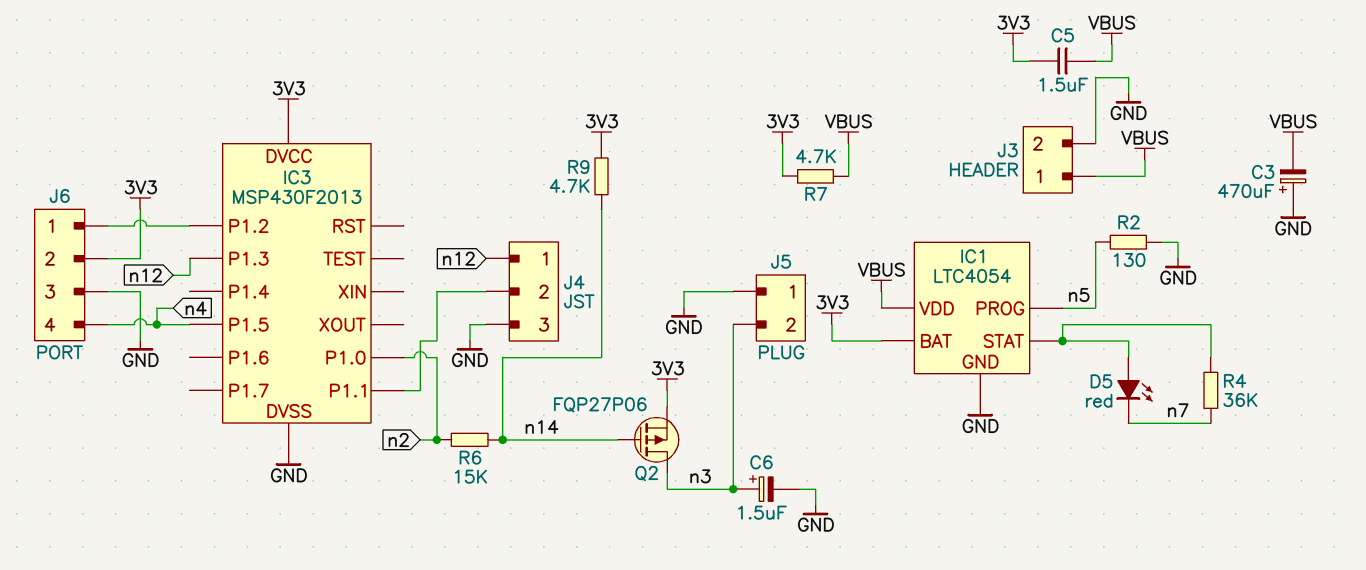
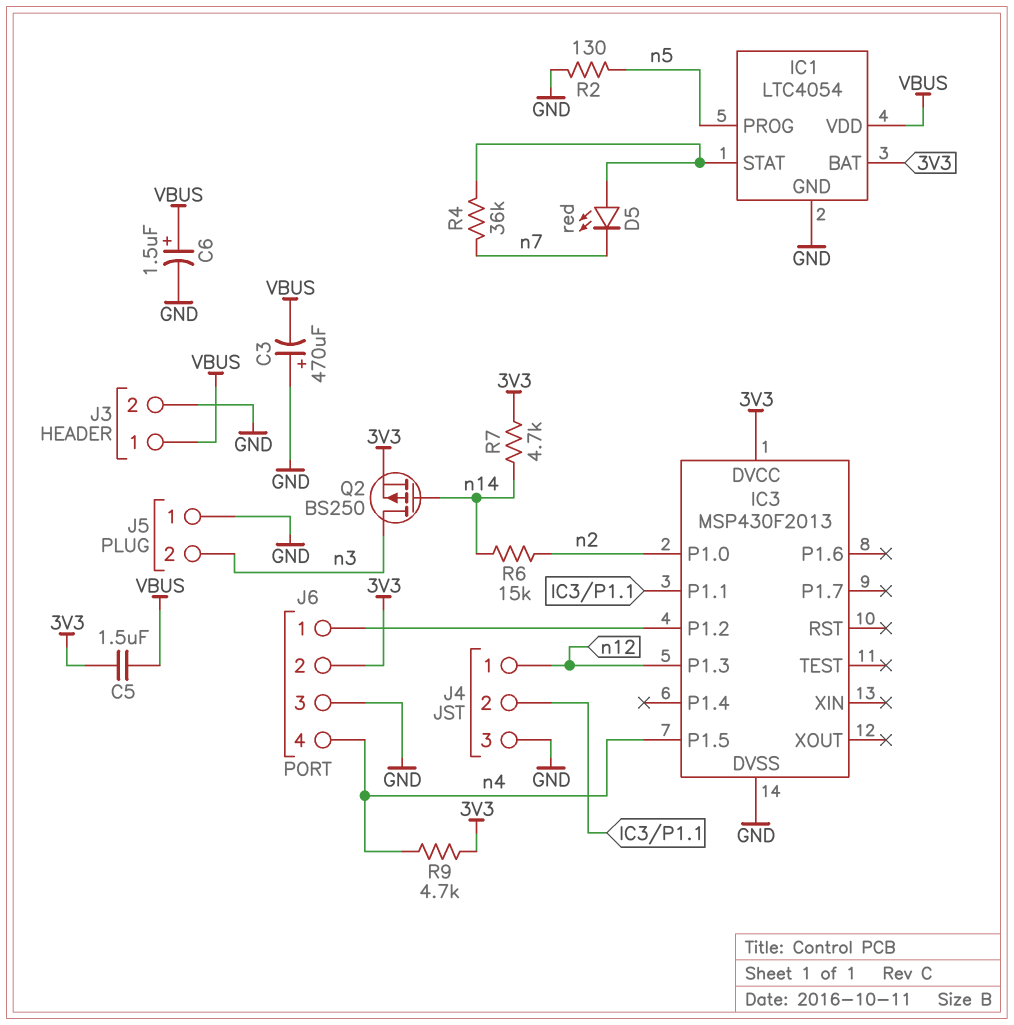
C6: 1.5uF (plus n3, minus GND) -> 1.5uF (plus VBUS, minus GND)
Q2: PMOS FQP27P06 (G n14, D n3, S 3V3) -> PMOS BS250 (G n14, D n3, S 3V3)
R7: 4.7k (3V3, VBUS) -> 4.7k (3V3, n14)
R9: 4.7k (3V3, n14) -> 4.7k (3V3, n4)

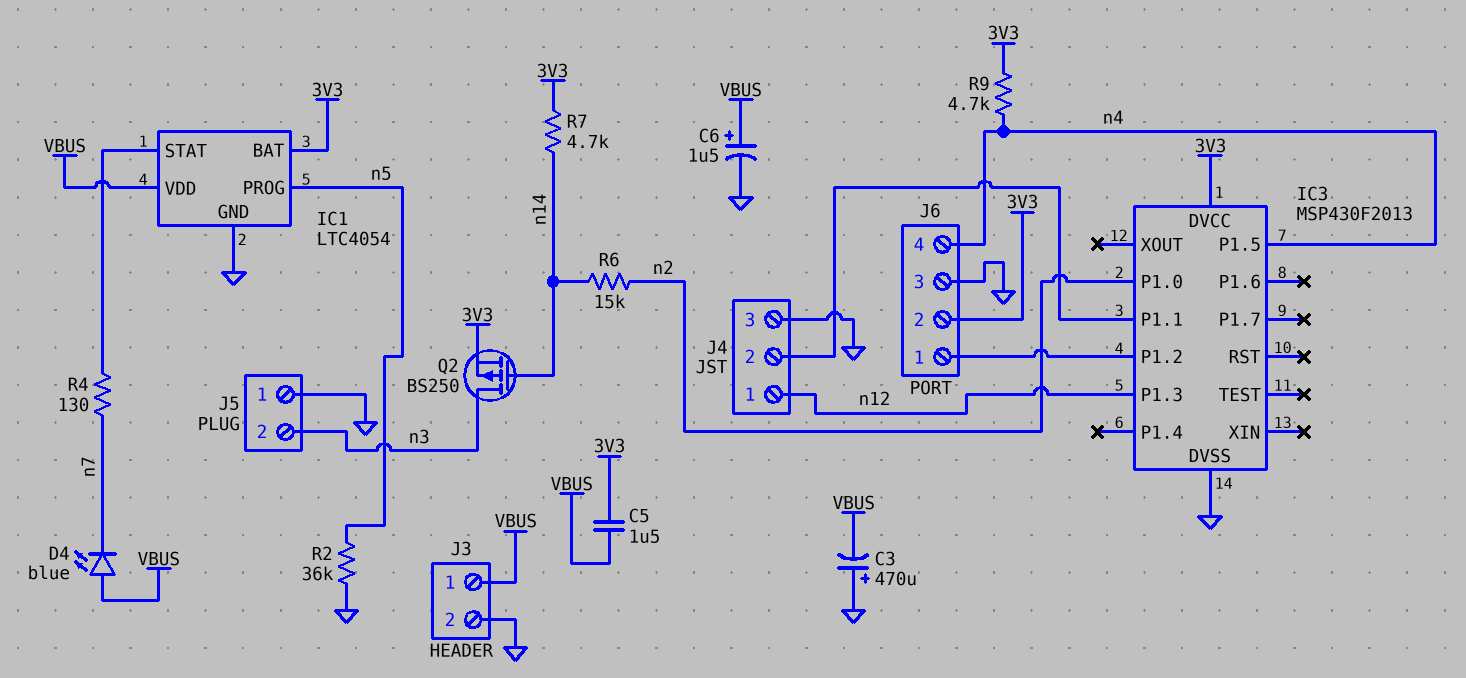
D4: none -> LED blue (A VBUS, K n7)
D5: LED red (A IC1/STAT, K n7) -> none
R2: 130 (GND, n5) -> 36k (GND, n5)
R4: 36k (IC1/STAT, n7) -> 130 (IC1/STAT, n7)

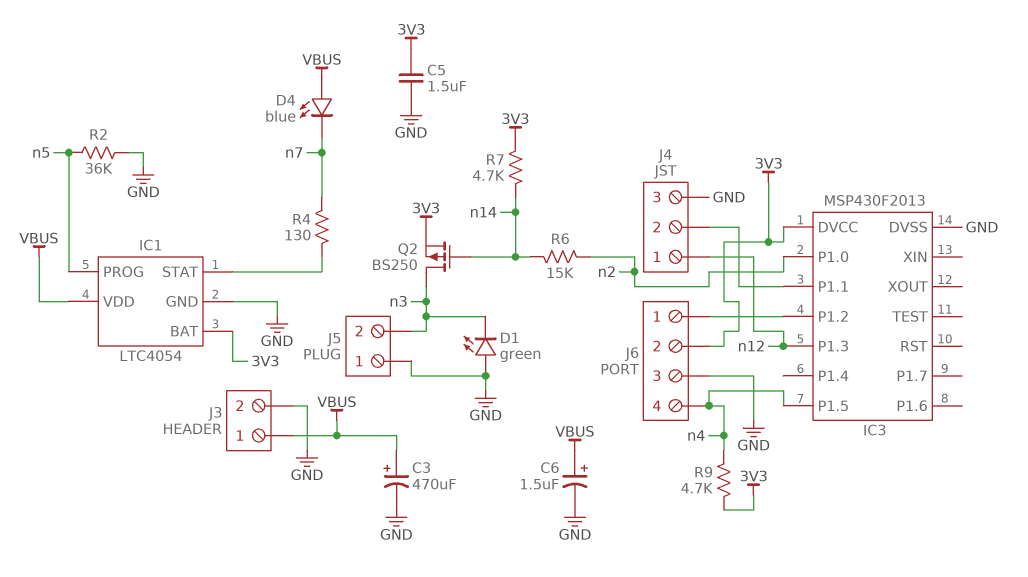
C3: 470uF (plus GND, minus VBUS) -> 470uF (plus VBUS, minus GND)
C5: 1.5uF (3V3, VBUS) -> 1.5uF (3V3, GND)
D1: none -> LED green (A GND, K n3)

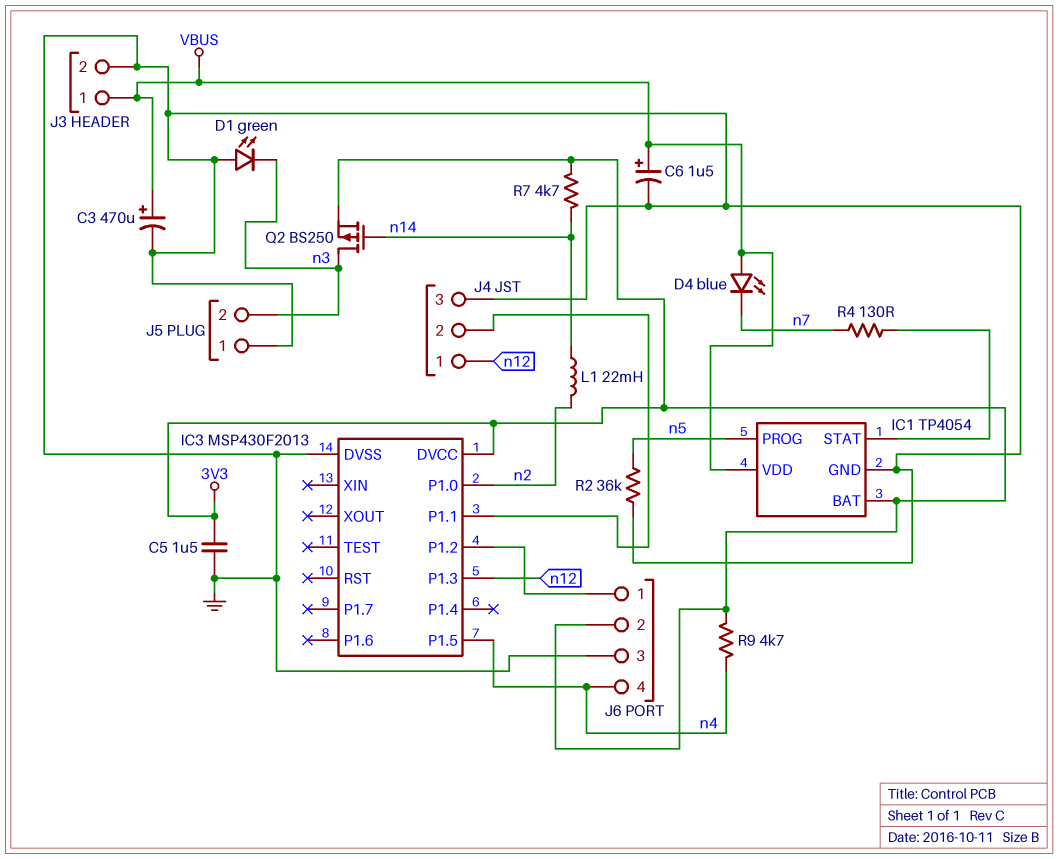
IC1: LTC4054 -> TP4054
L1: none -> 22mH (n2, n14)
R6: 15k (n2, n14) -> none

